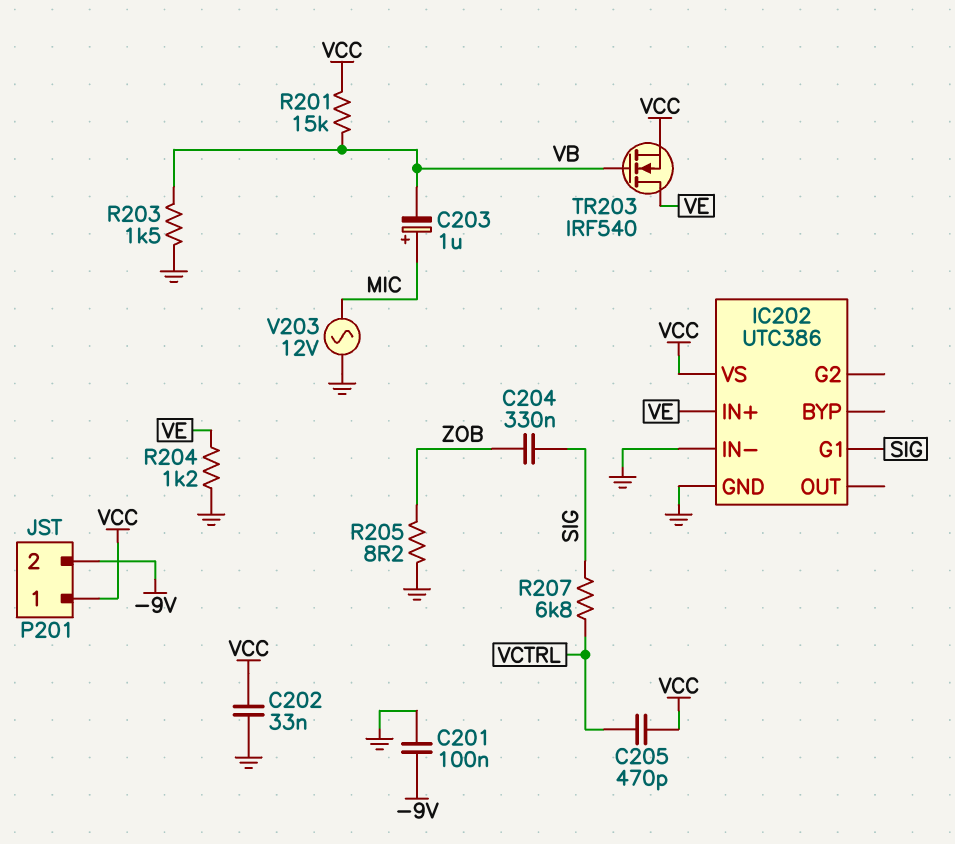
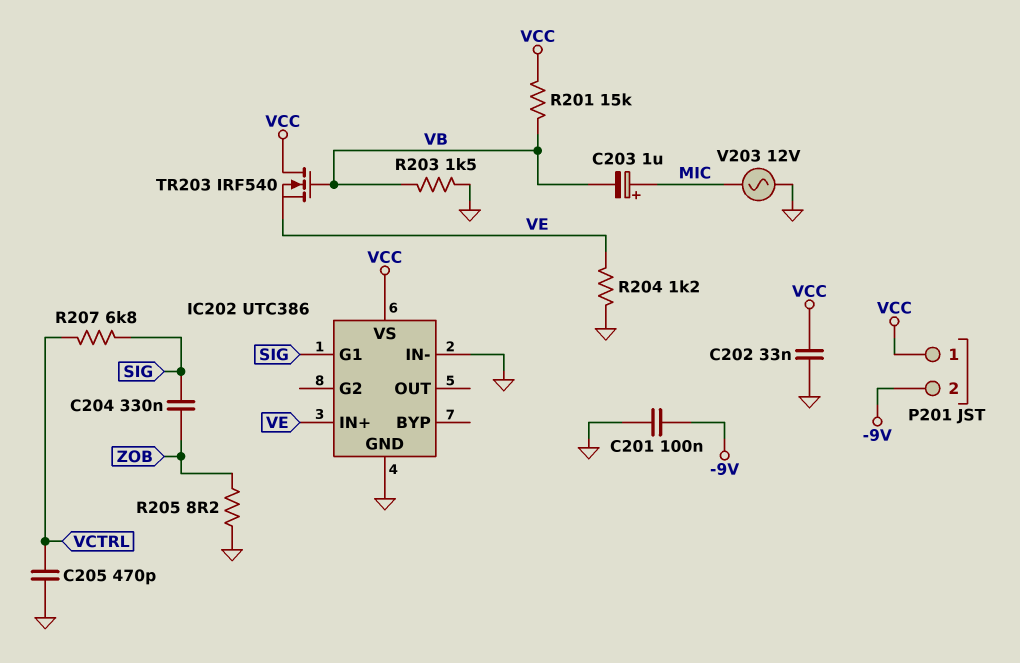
C205: 470pF (VCC, VCTRL) -> 470pF (GND, VCTRL)
TR203: NMOS IRF540 (G VB, D VE, S VCC) -> NMOS IRF540 (G VB, D VCC, S VE)

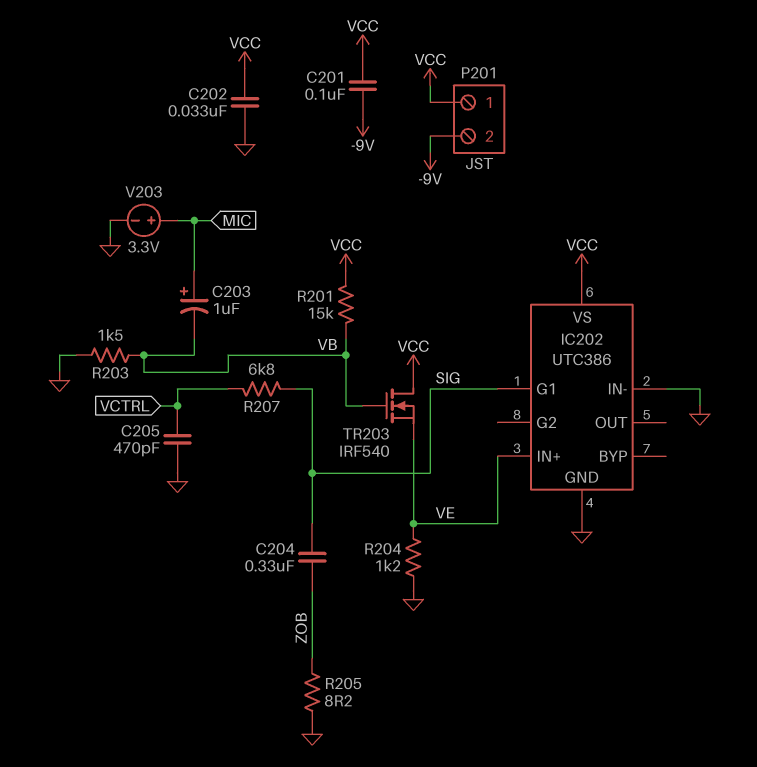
C201: 100nF (-9V, GND) -> 100nF (-9V, VCC)
V203: AC 12V (GND, MIC) -> 3.3V (plus MIC, minus GND)

